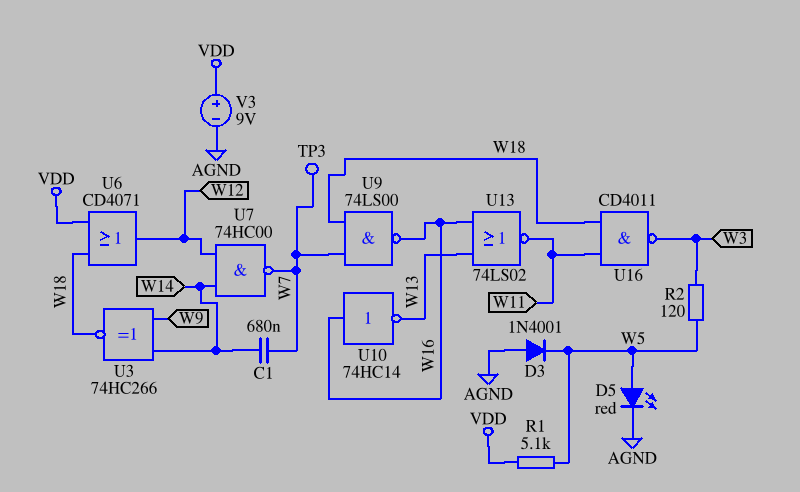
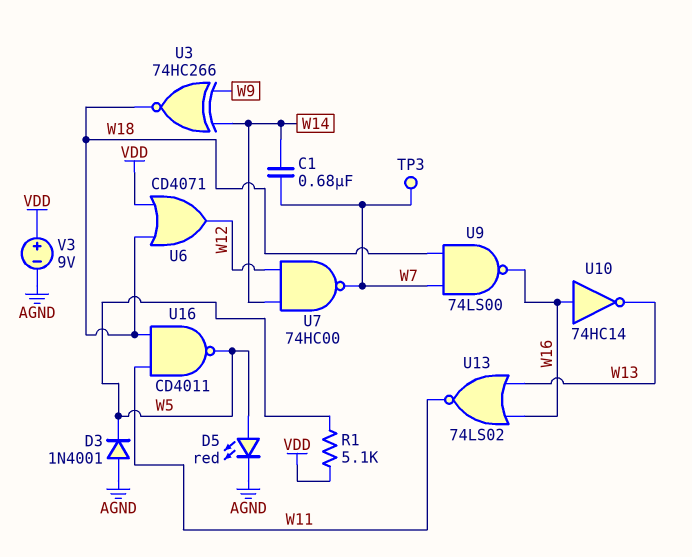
R2: 120 (W3, W5) -> none
U16: NAND CD4011 (in W11, in W18, out W3) -> NAND CD4011 (in W11, in W18, out W5)

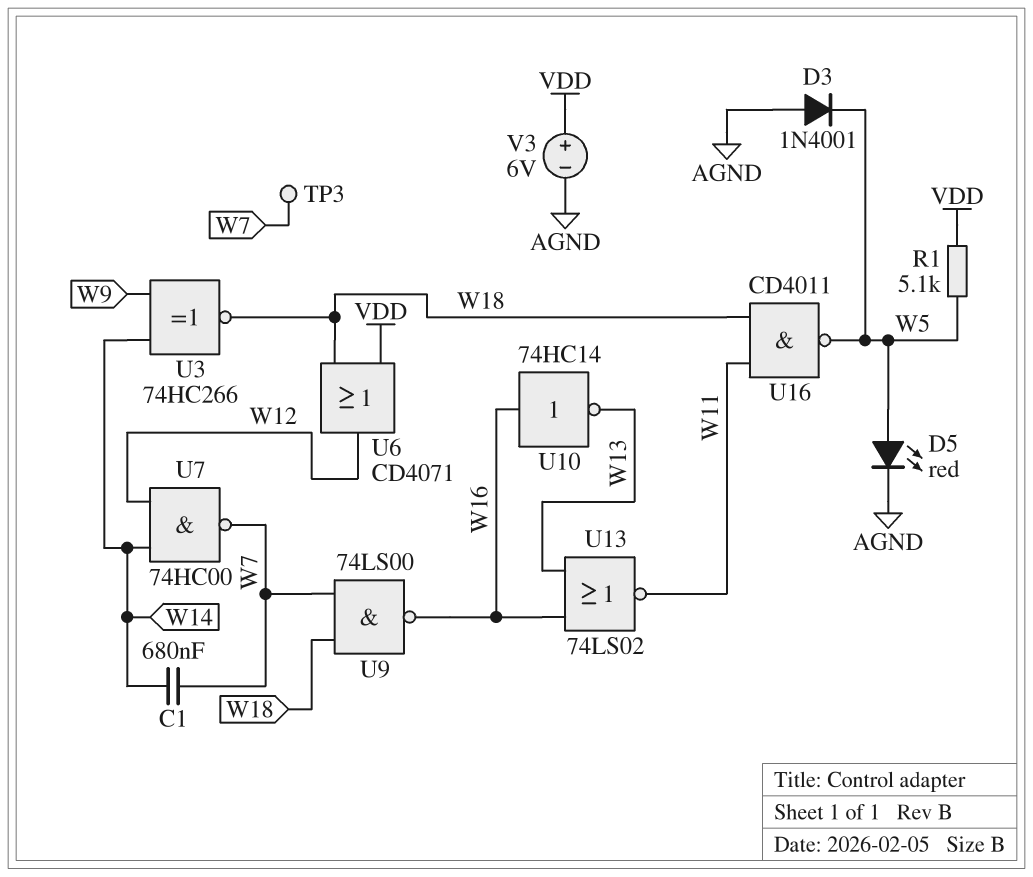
V3: 9V (plus VDD, minus AGND) -> 6V (plus VDD, minus AGND)

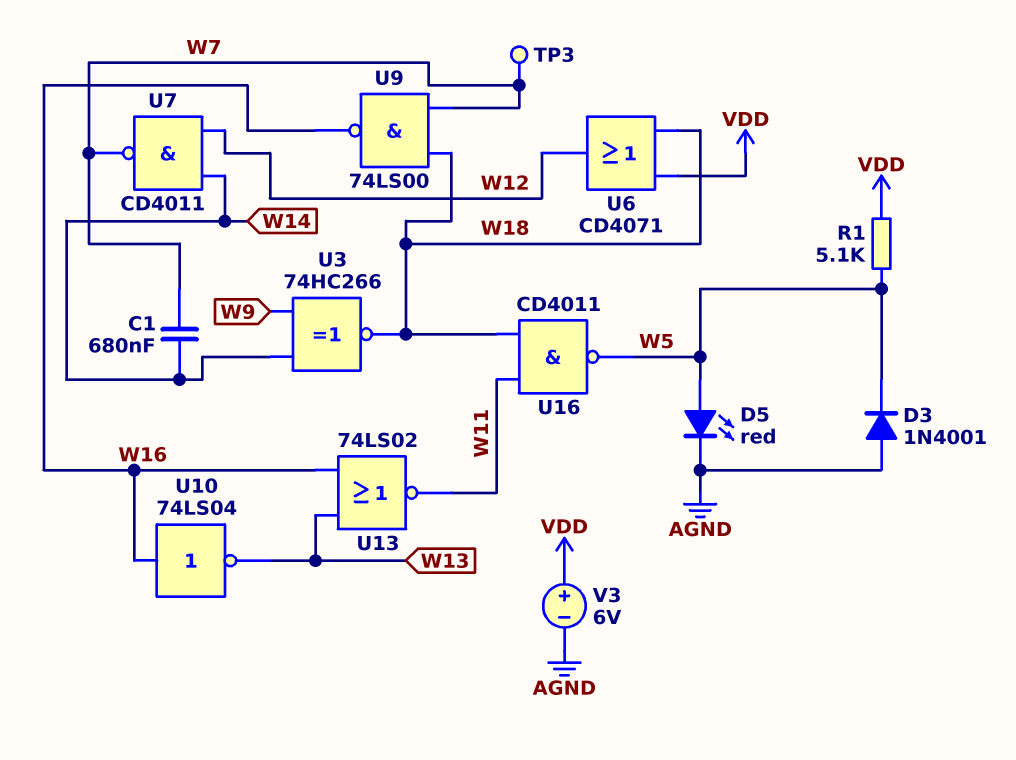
U7: NAND 74HC00 (in W12, in W14, out W7) -> NAND CD4011 (in W12, in W14, out W7)
U10: NOT 74HC14 (in W16, out W13) -> NOT 74LS04 (in W16, out W13)

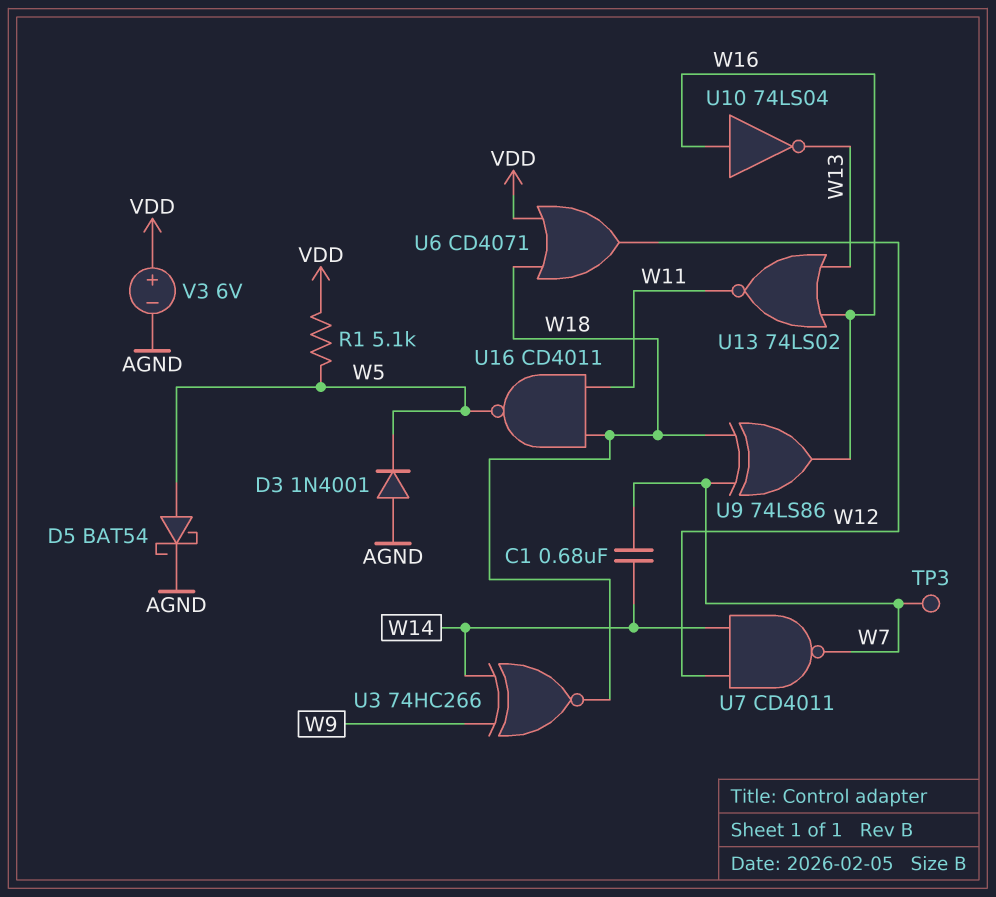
D5: LED red (A W5, K AGND) -> schottky BAT54 (A W5, K AGND)
U9: NAND 74LS00 (in W7, in W18, out W16) -> XOR 74LS86 (in W7, in W18, out W16)

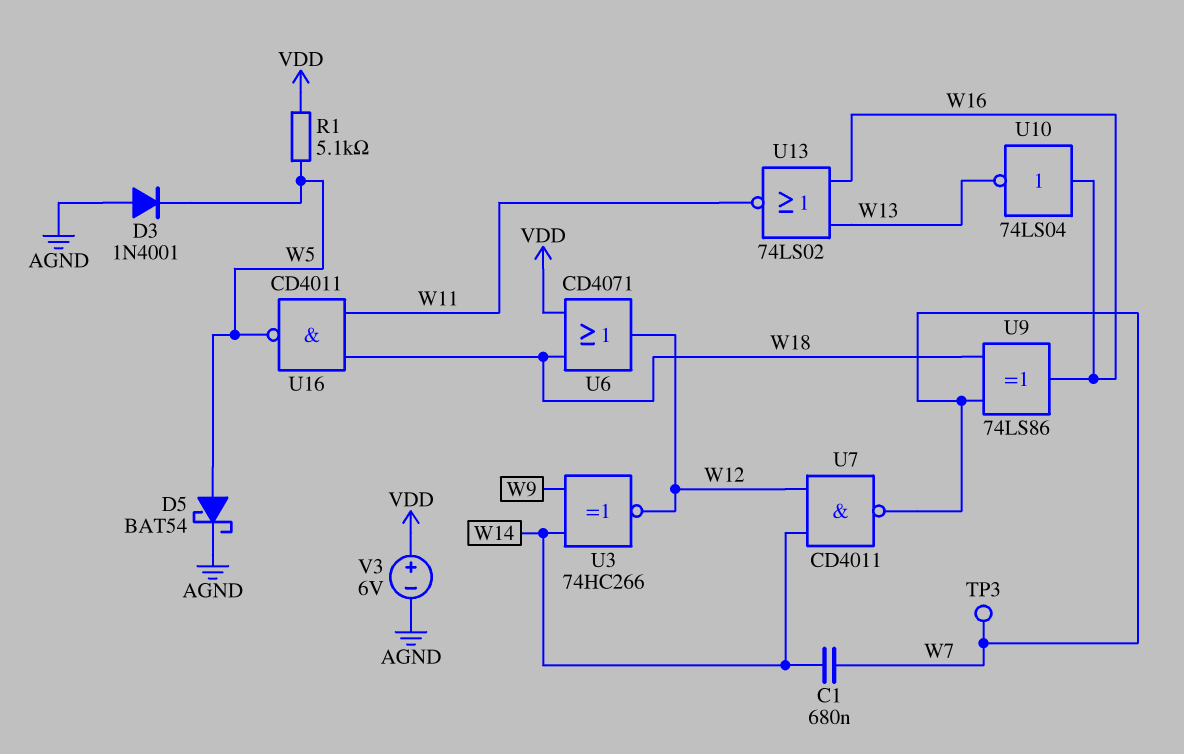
U3: XNOR 74HC266 (in W9, in W14, out W18) -> XNOR 74HC266 (in W9, in W14, out W12)

